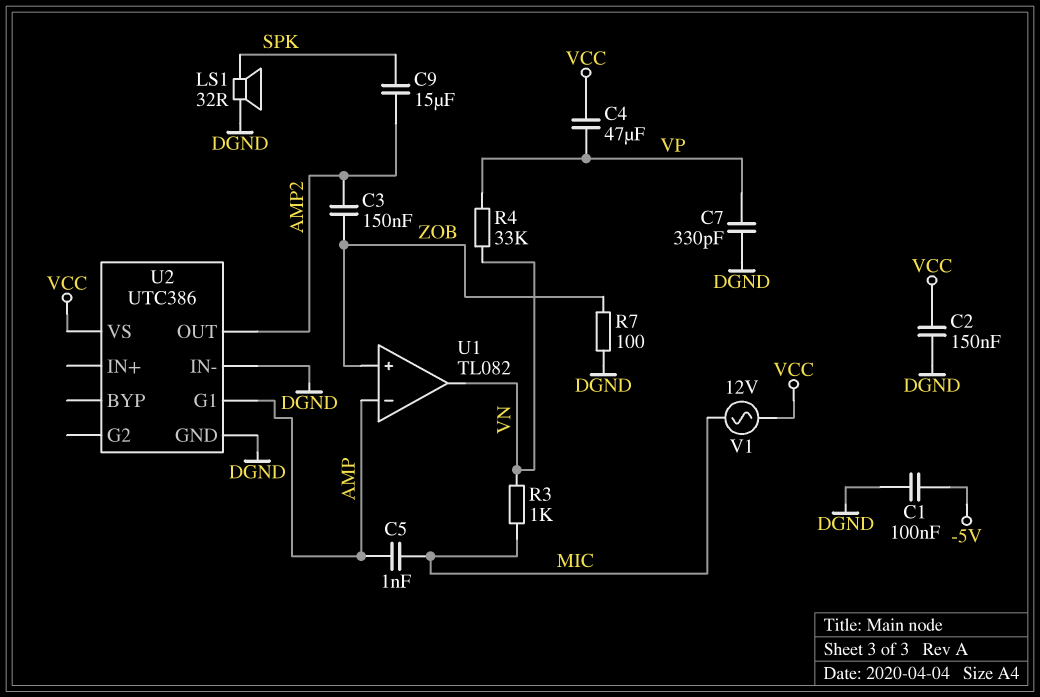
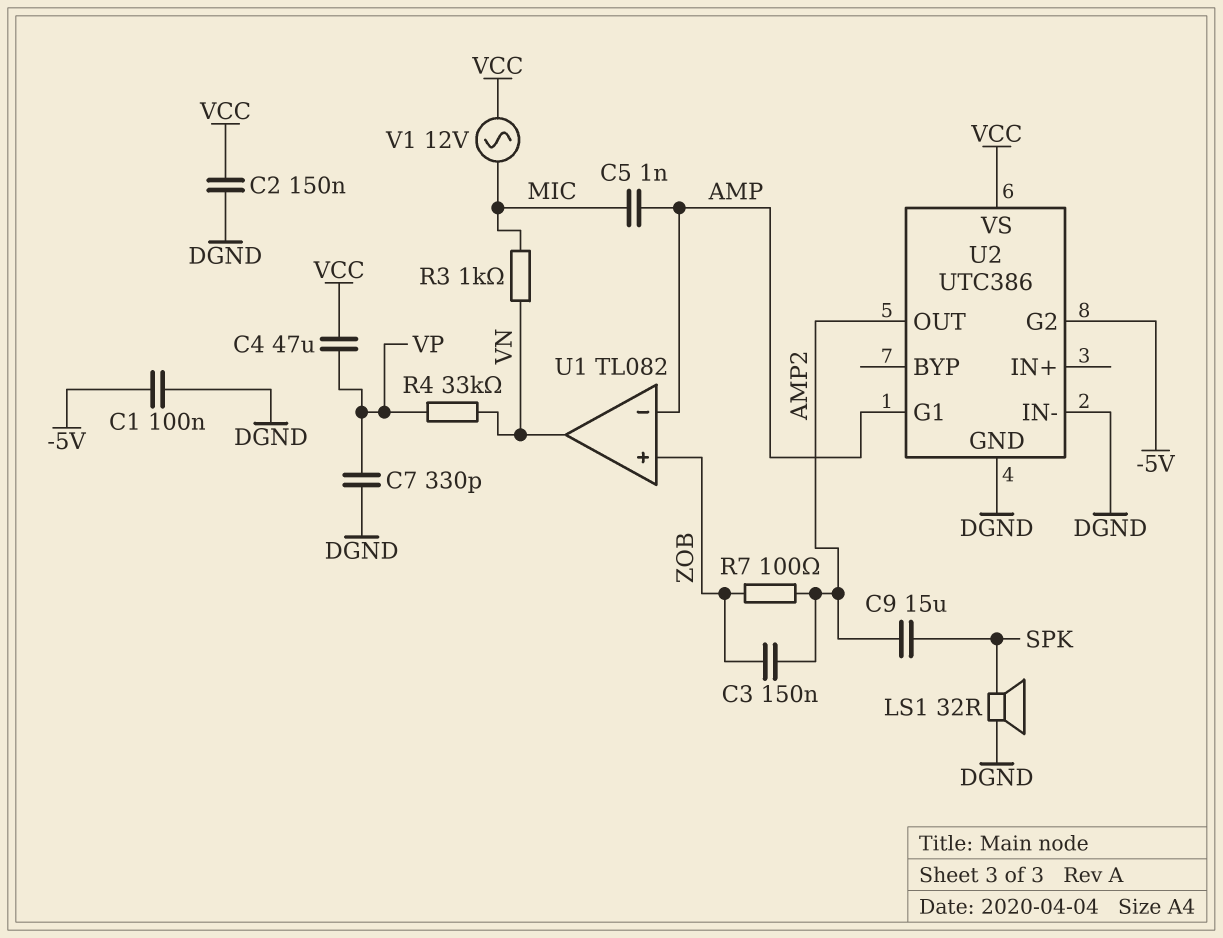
R7: 100 (DGND, ZOB) -> 100 (AMP2, ZOB)
U2 pin G2: none -> -5V

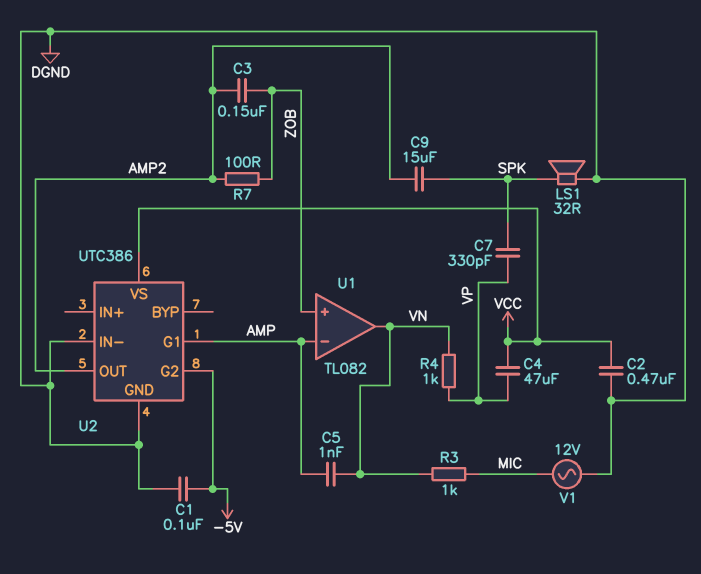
C2: 150nF (DGND, VCC) -> 470nF (DGND, VCC)
C5: 1nF (AMP, MIC) -> 1nF (AMP, VN)
C7: 330pF (DGND, VP) -> 330pF (SPK, VP)
R4: 33k (VN, VP) -> 1k (VN, VP)
V1: AC 12V (MIC, VCC) -> AC 12V (DGND, MIC)

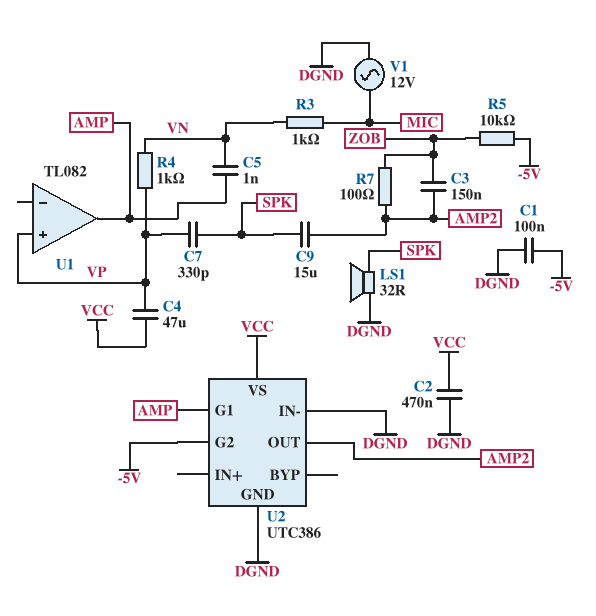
R5: none -> 10k (-5V, ZOB)
U1 pin in+: ZOB -> VP
U1 pin in-: AMP -> none
U1 pin out: VN -> AMP

